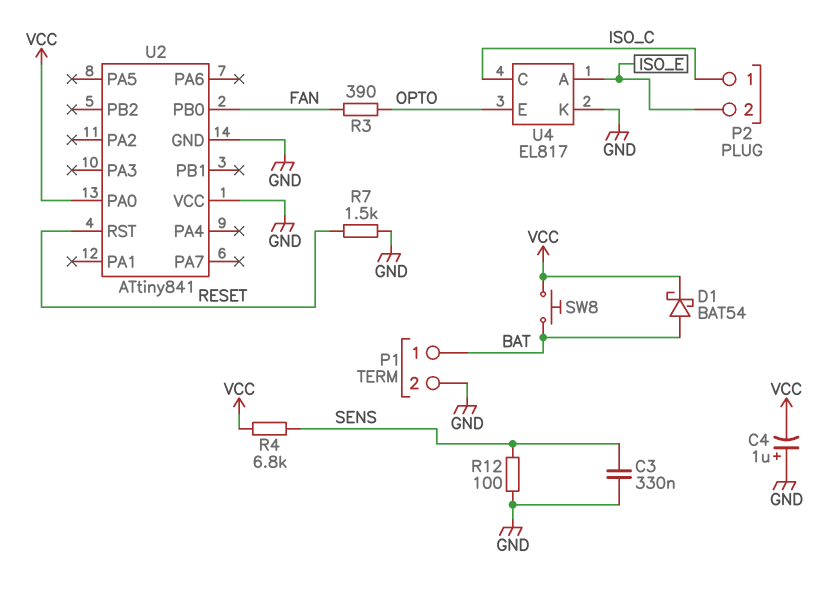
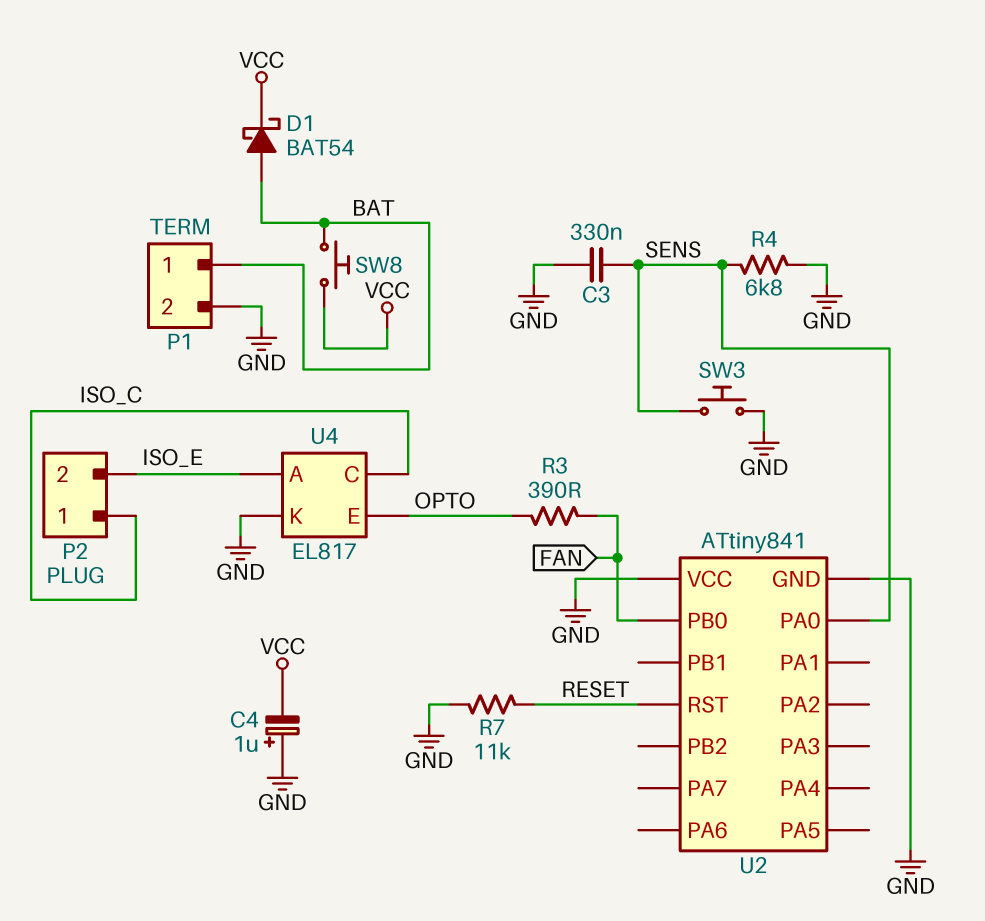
R4: 6.8k (SENS, VCC) -> 6.8k (GND, SENS)
R7: 1.5k (GND, RESET) -> 11k (GND, RESET)
R12: 100 (GND, SENS) -> none
SW3: none -> button (GND, SENS)
U2 pin PA0: VCC -> SENS

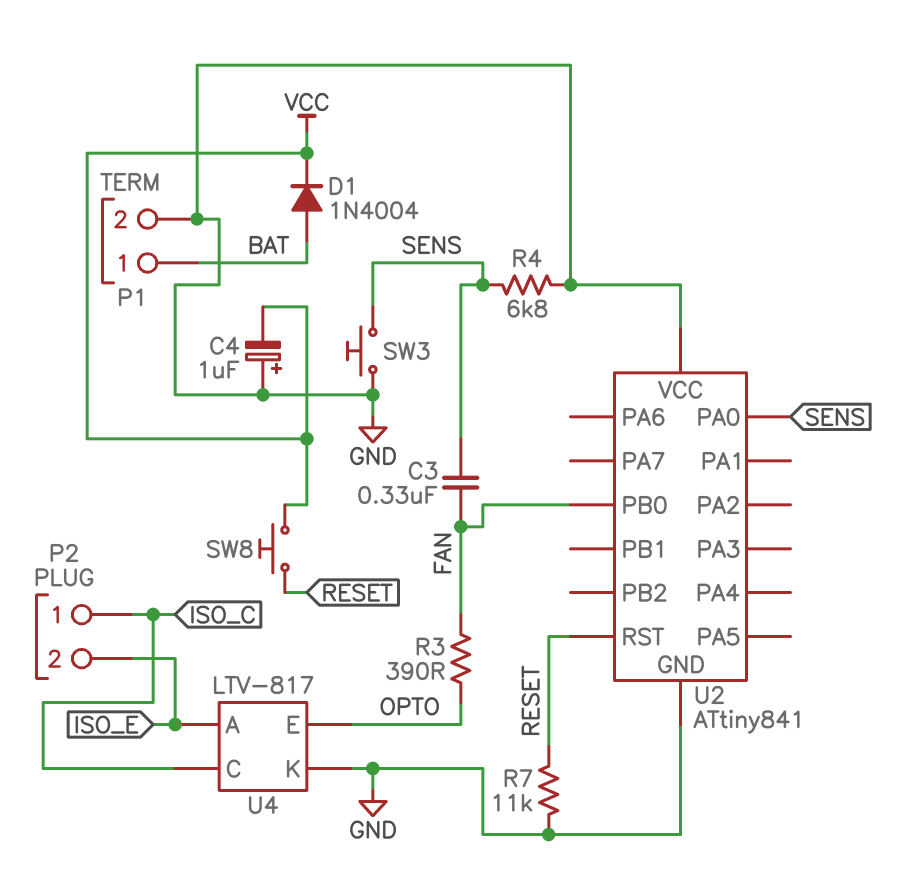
C3: 330nF (GND, SENS) -> 330nF (FAN, SENS)
D1: schottky BAT54 (A BAT, K VCC) -> diode 1N4004 (A BAT, K VCC)
SW8: button (BAT, VCC) -> button (RESET, VCC)
U4: EL817 -> LTV-817

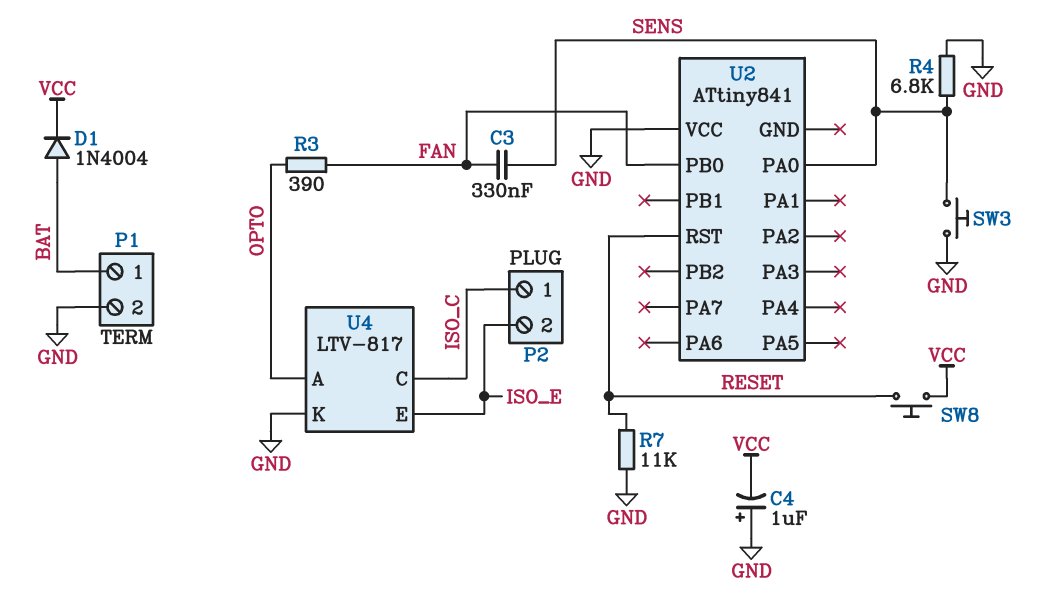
U2 pin GND: GND -> none
U4 pin A: ISO_E -> OPTO
U4 pin E: OPTO -> ISO_E

